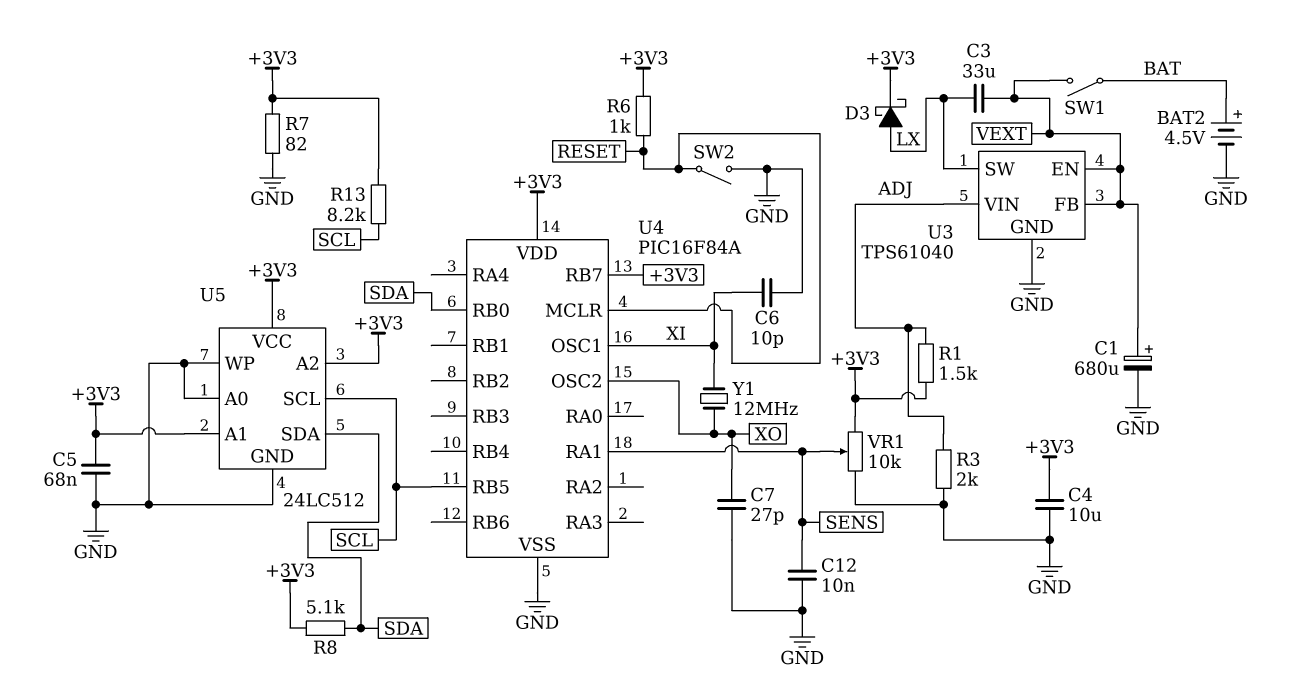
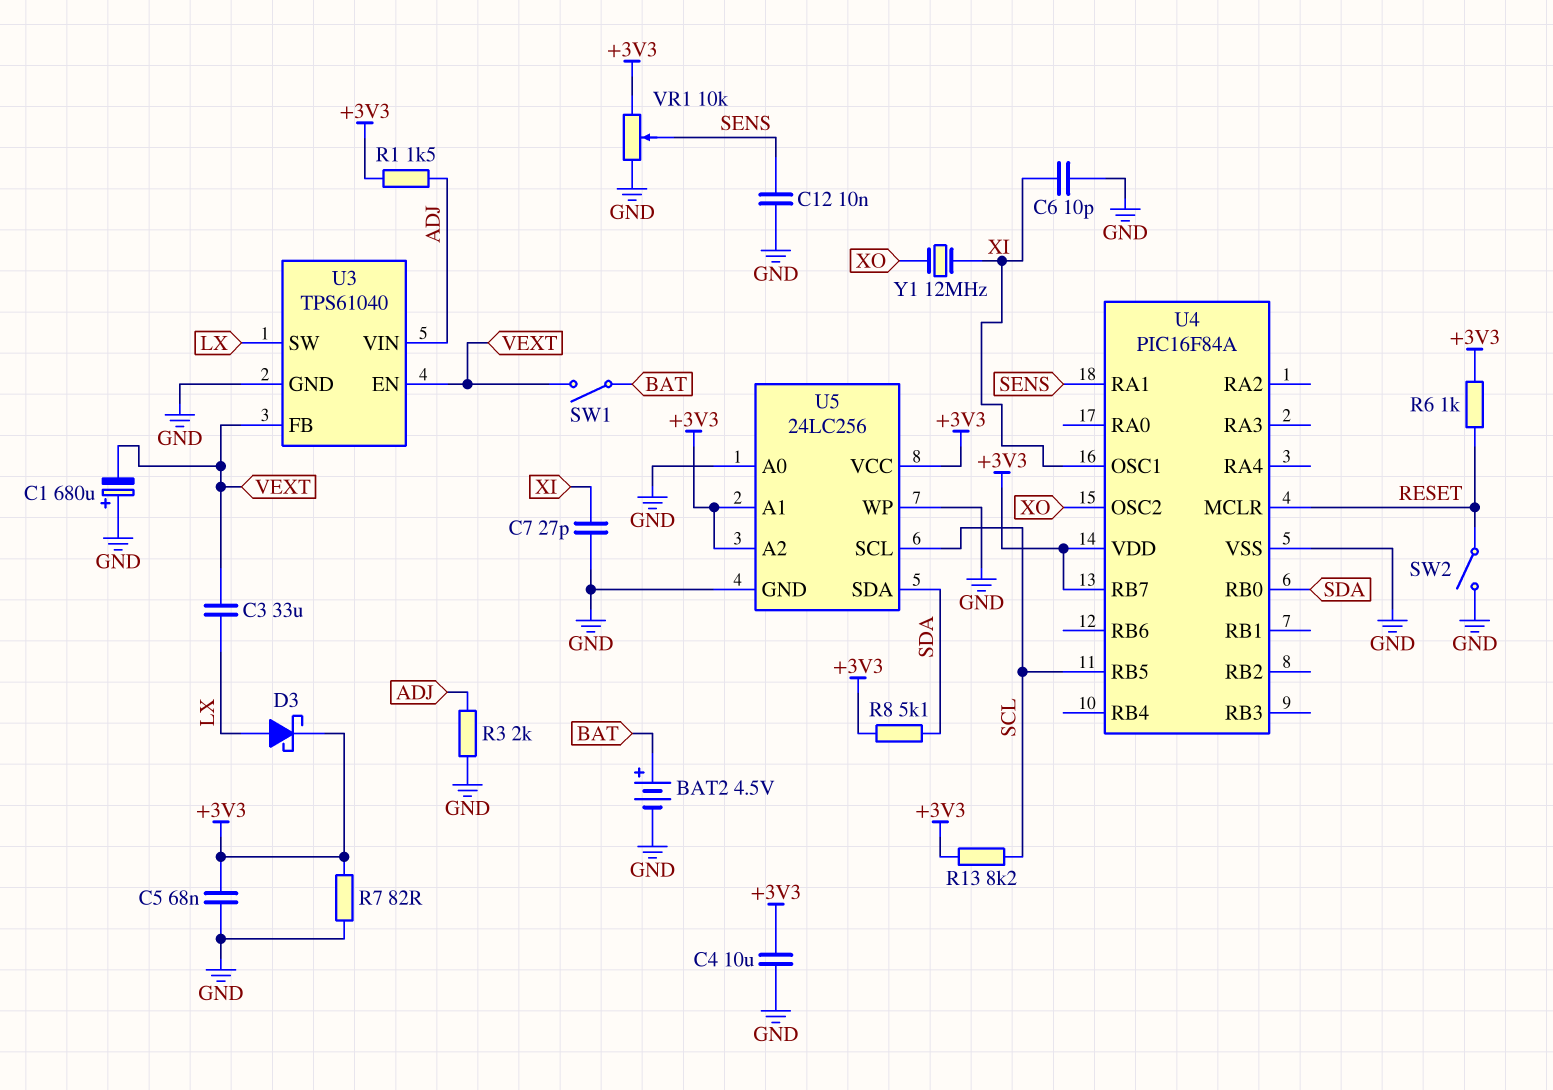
C1: 680uF (plus VEXT, minus GND) -> 680uF (plus GND, minus VEXT)
C7: 27pF (GND, XO) -> 27pF (GND, XI)
U5: 24LC512 -> 24LC256

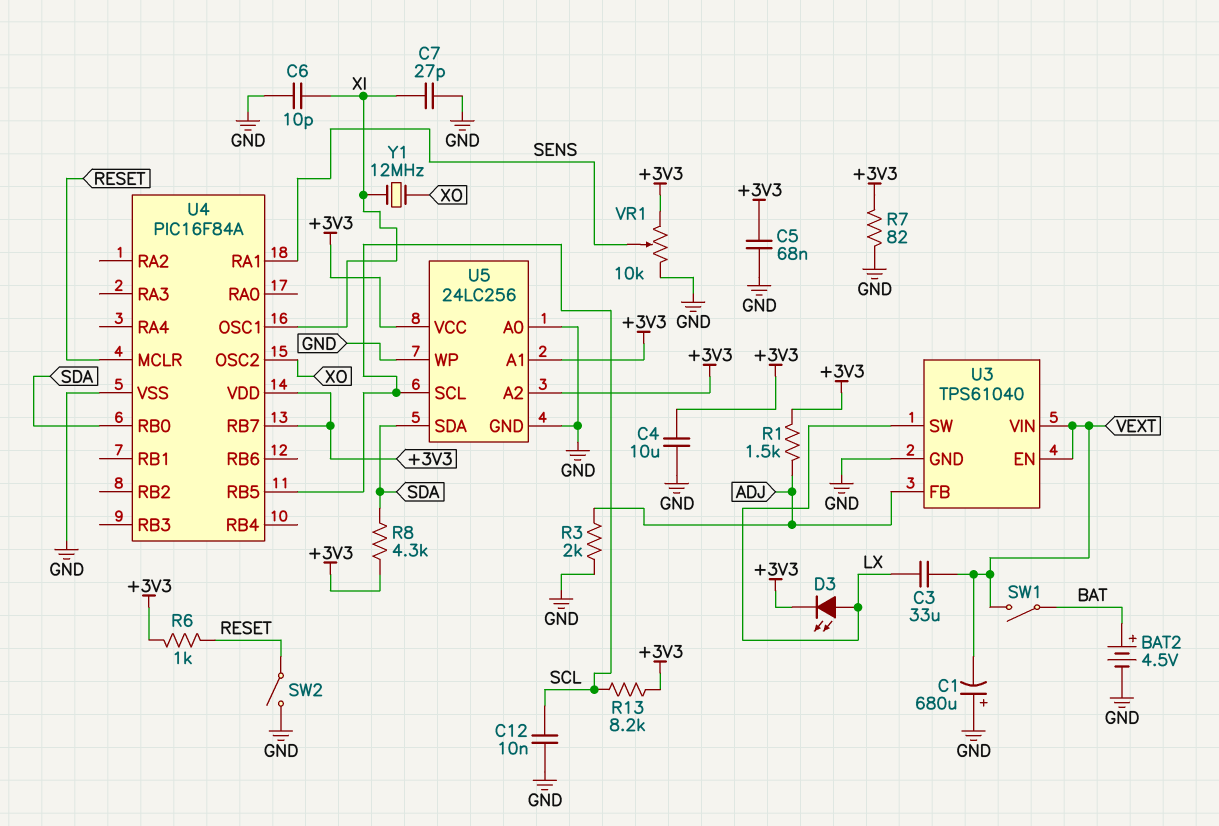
C12: 10nF (GND, SENS) -> 10nF (GND, SCL)
D3: schottky (A LX, K +3V3) -> LED (A LX, K +3V3)
R8: 5.1k (+3V3, SDA) -> 4.3k (+3V3, SDA)
U3 pin FB: VEXT -> ADJ
U3 pin VIN: ADJ -> VEXT

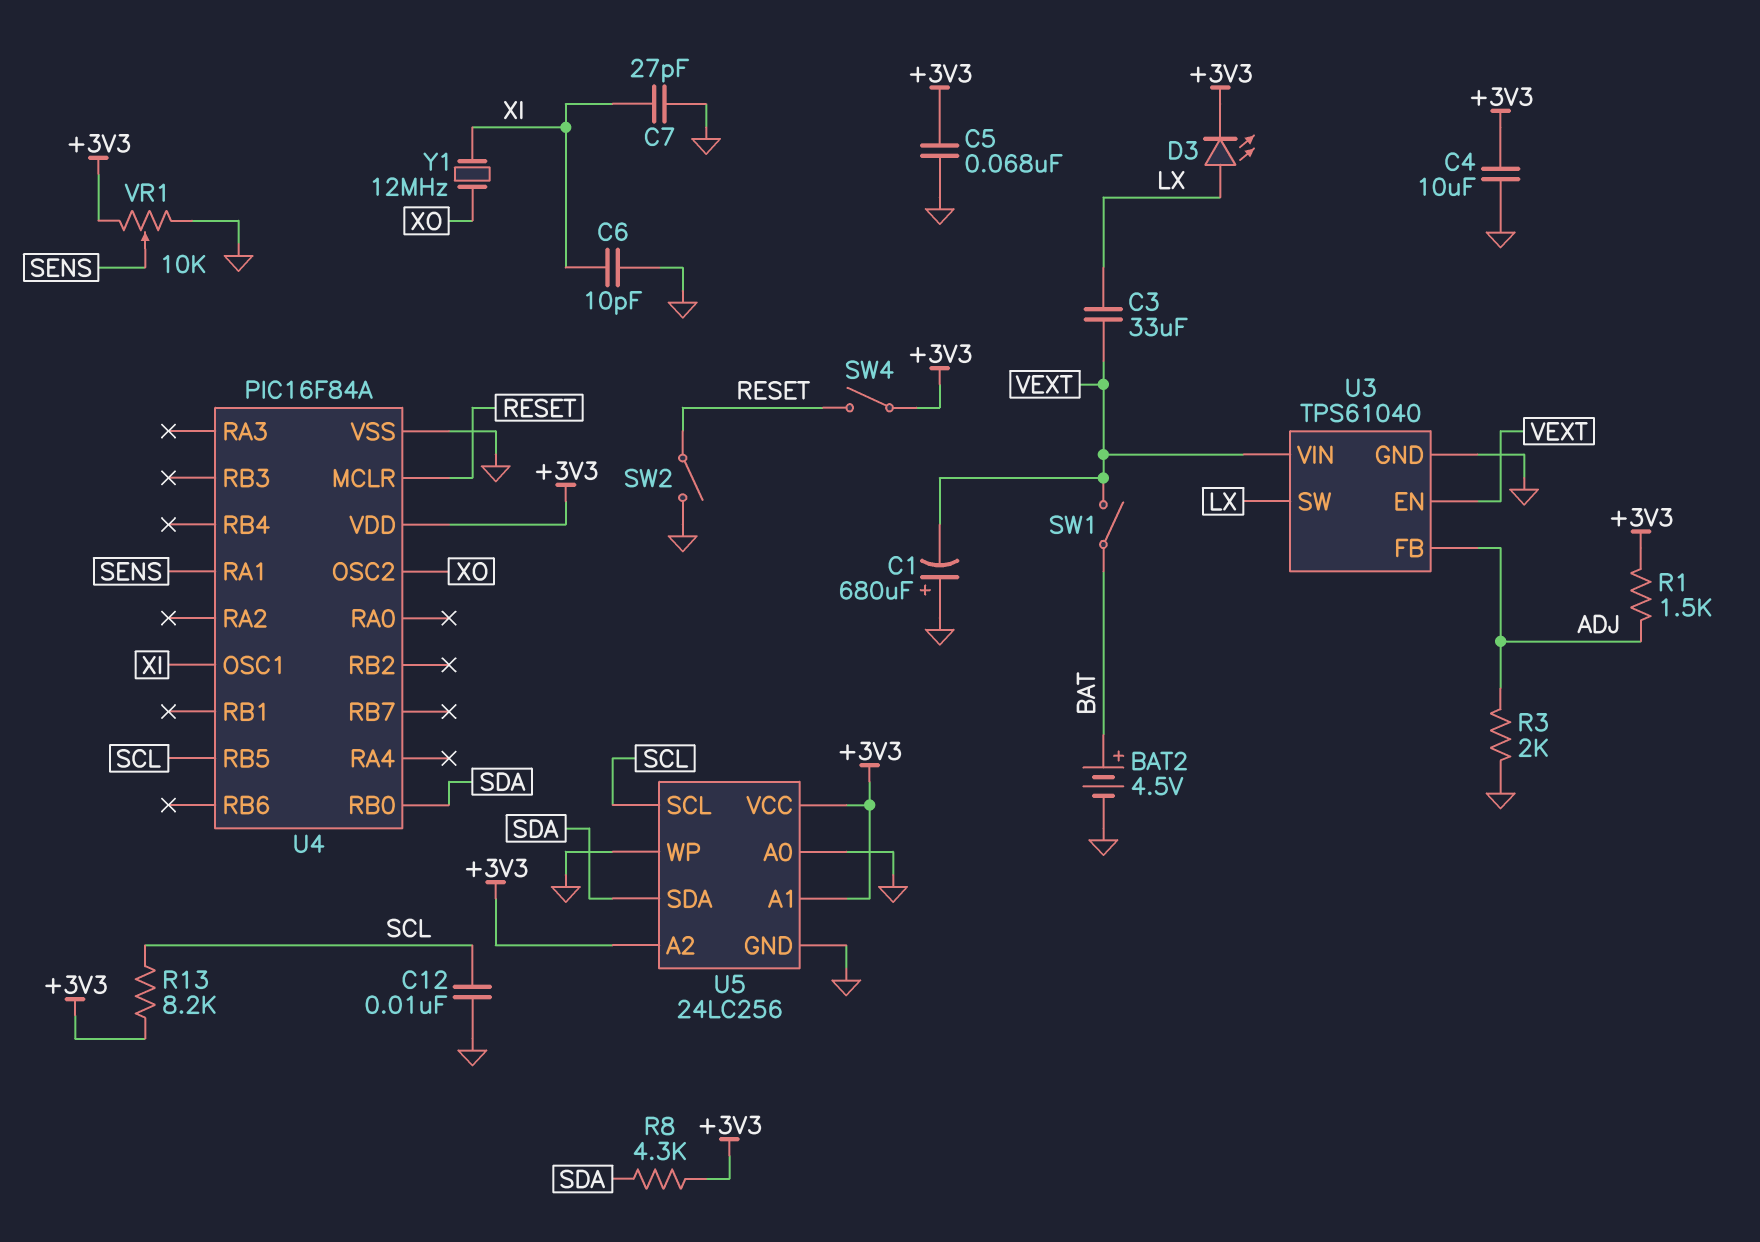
R6: 1k (+3V3, RESET) -> none
R7: 82 (+3V3, GND) -> none
SW4: none -> switch (+3V3, RESET)
U4 pin RB7: +3V3 -> none

